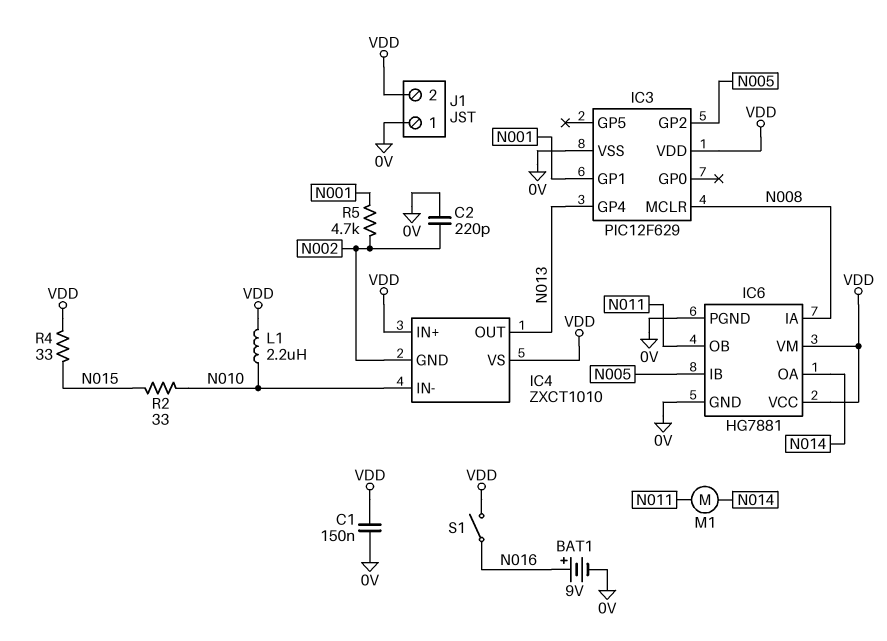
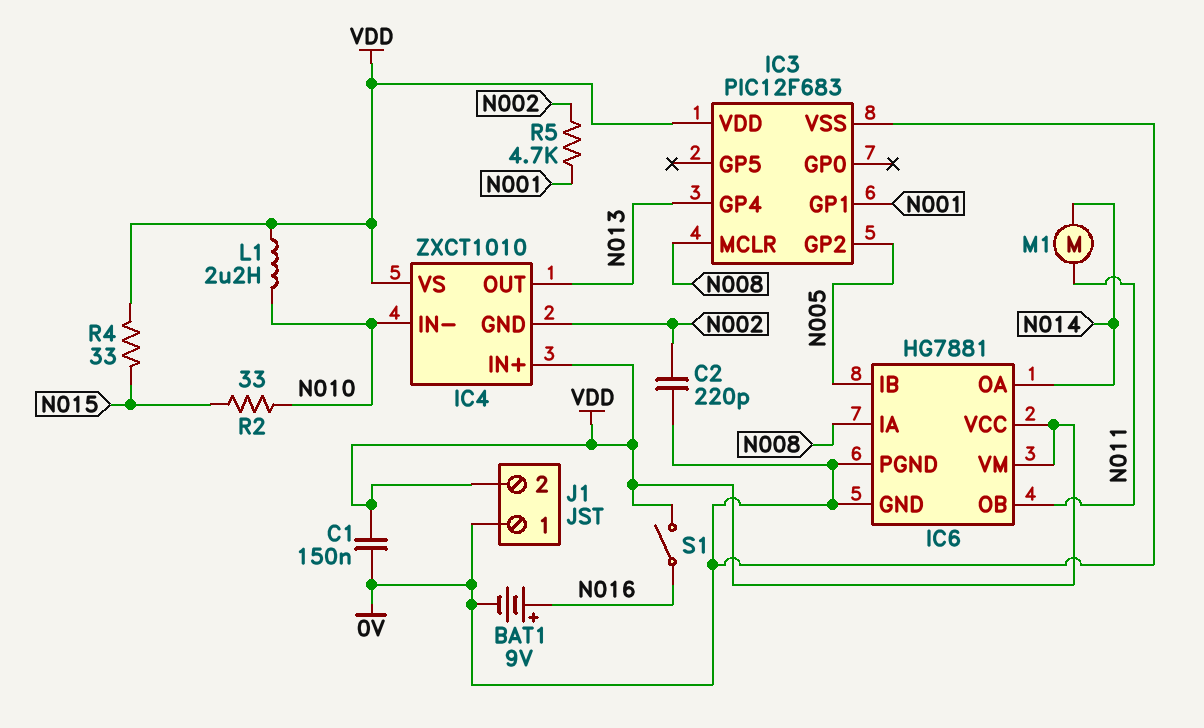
IC3: PIC12F629 -> PIC12F683

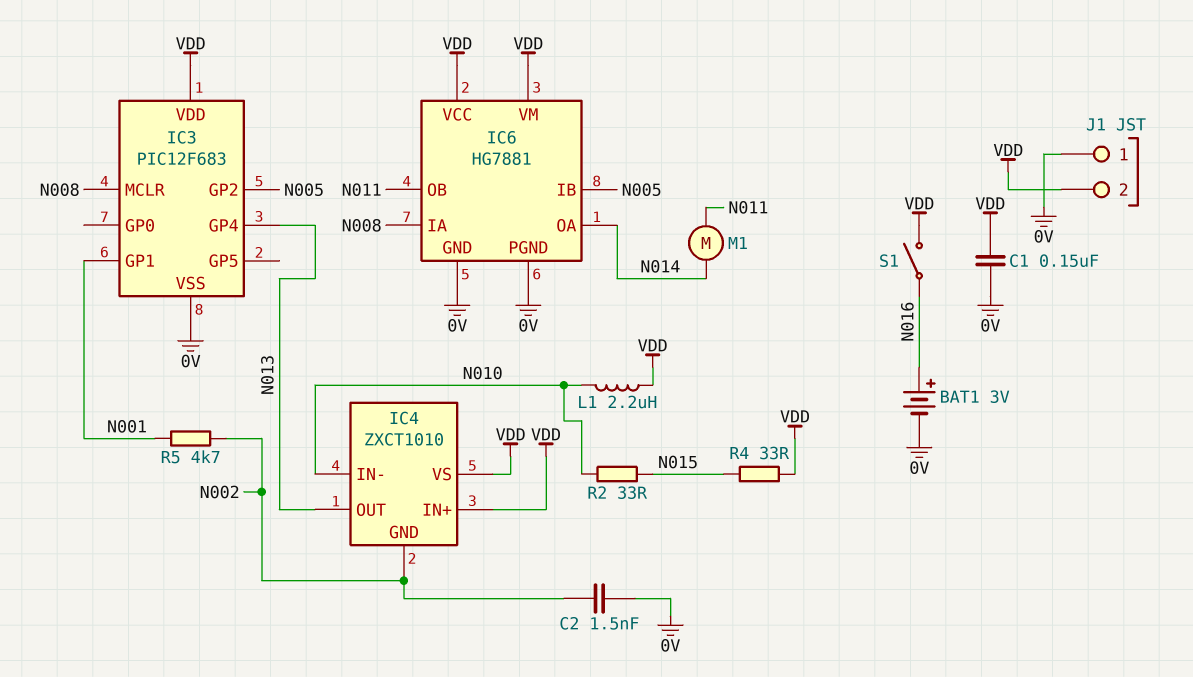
BAT1: 9V (plus N016, minus 0V) -> 3V (plus N016, minus 0V)
C2: 220pF (0V, N002) -> 1.5nF (0V, N002)

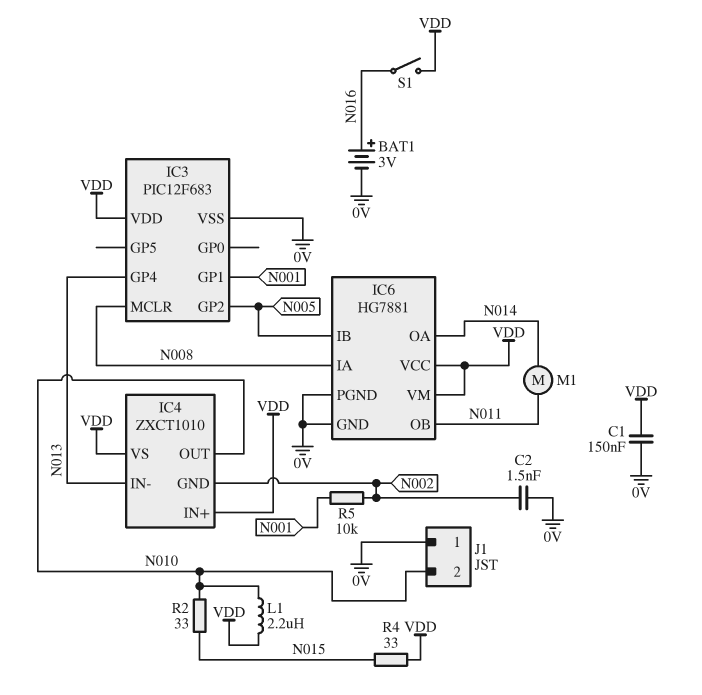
IC4 pin IN-: N010 -> N013
IC4 pin OUT: N013 -> N010
J1 pin 2: VDD -> N010
R5: 4.7k (N001, N002) -> 10k (N001, N002)

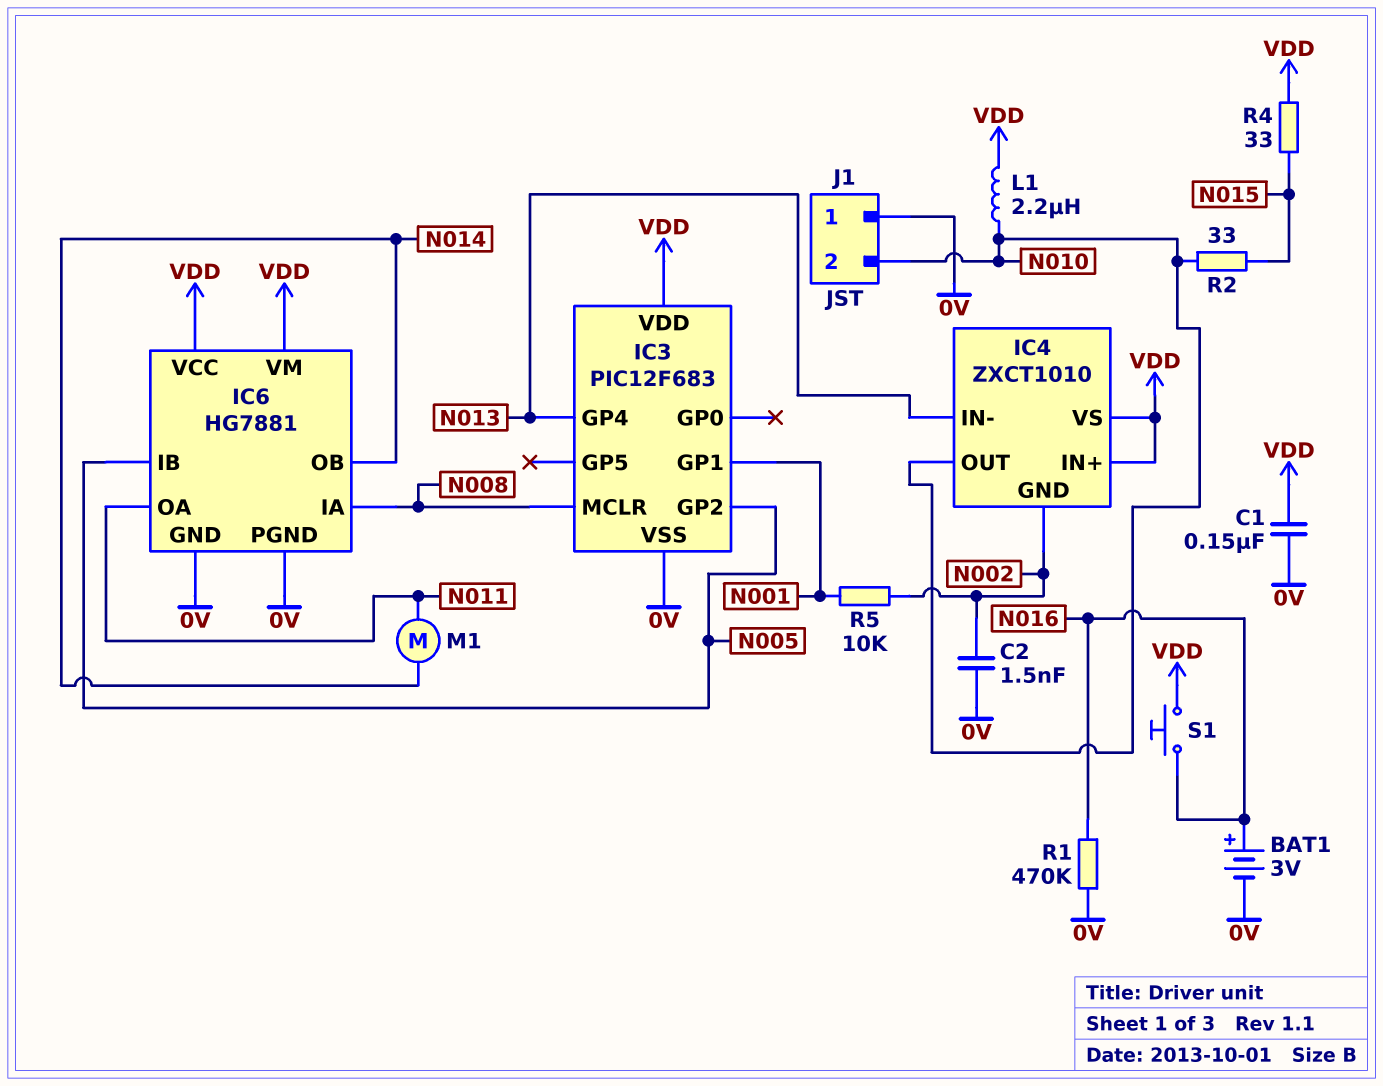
IC6 pin OA: N014 -> N011
IC6 pin OB: N011 -> N014
R1: none -> 470k (0V, N016)
S1: switch (N016, VDD) -> button (N016, VDD)

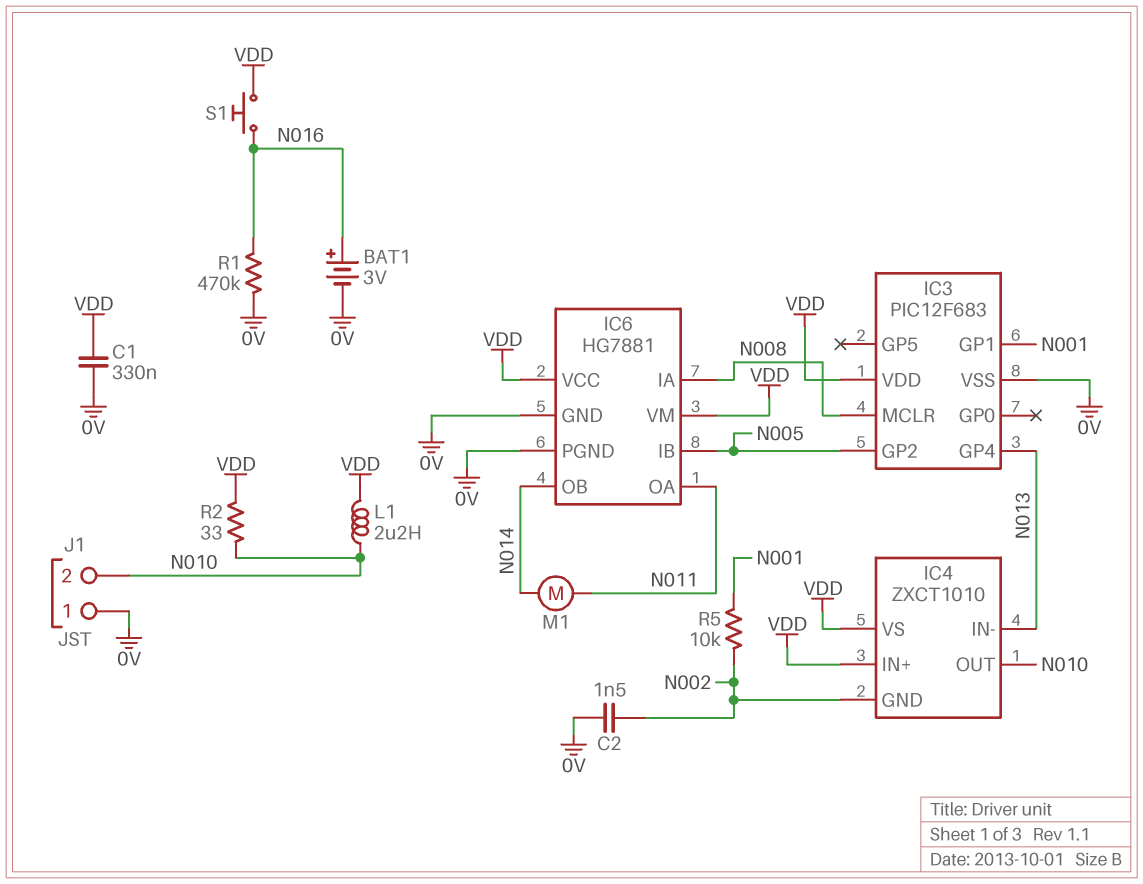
C1: 150nF (0V, VDD) -> 330nF (0V, VDD)
R2: 33 (N010, N015) -> 33 (N010, VDD)
R4: 33 (N015, VDD) -> none

